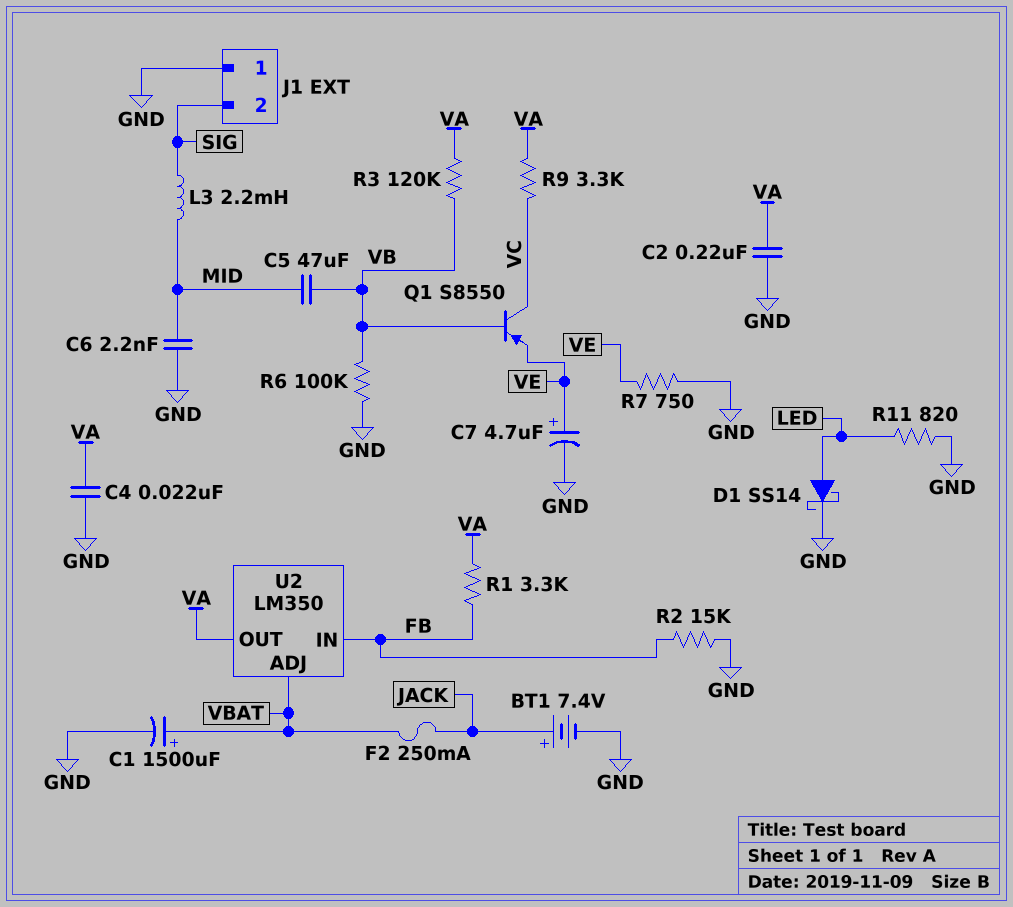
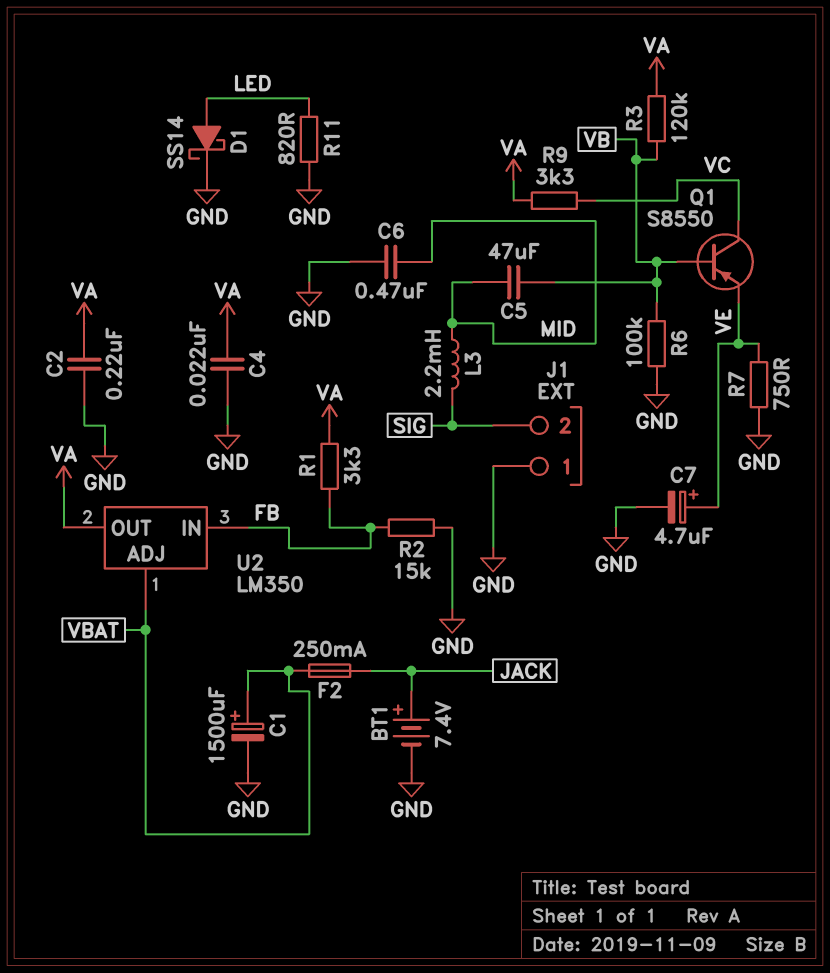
C6: 2.2nF (GND, MID) -> 470nF (GND, MID)

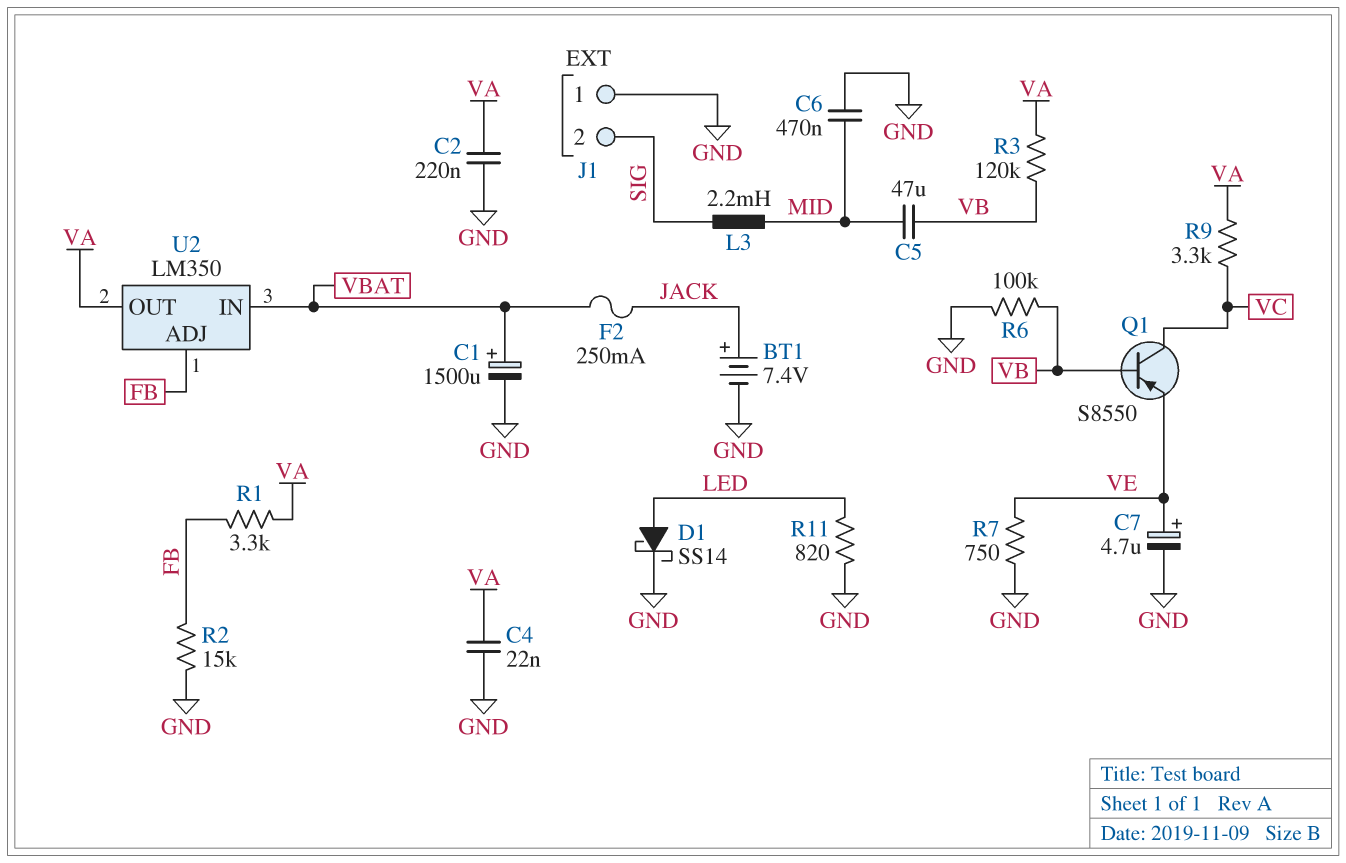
U2 pin ADJ: VBAT -> FB
U2 pin IN: FB -> VBAT

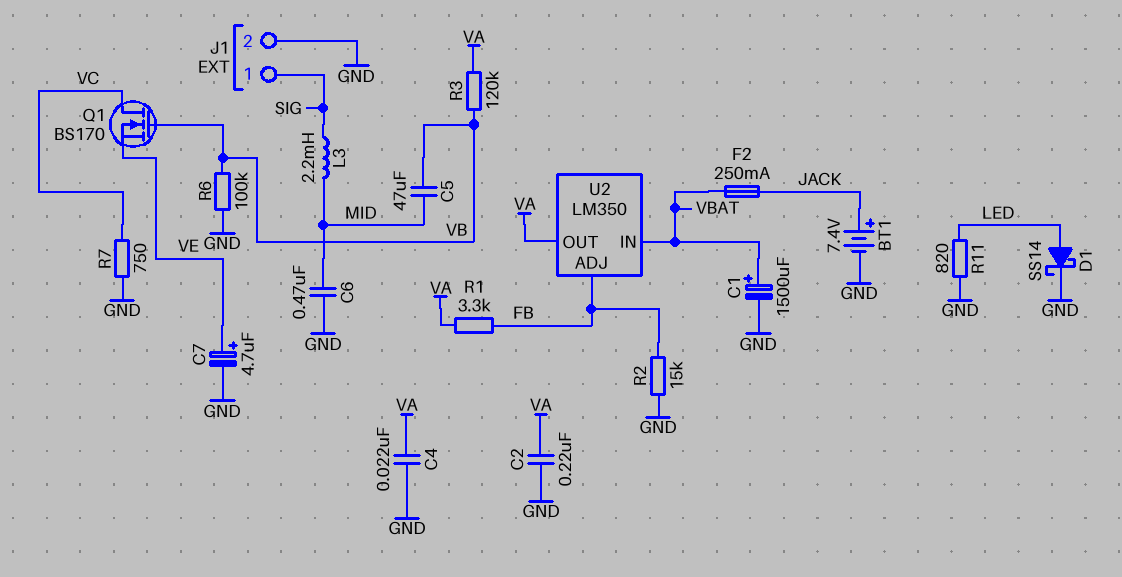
J1 pin 1: GND -> SIG
J1 pin 2: SIG -> GND
Q1: PNP S8550 (B VB, C VC, E VE) -> NMOS BS170 (G VB, D VC, S VE)
R7: 750 (GND, VE) -> 750 (GND, VC)
R9: 3.3k (VA, VC) -> none

